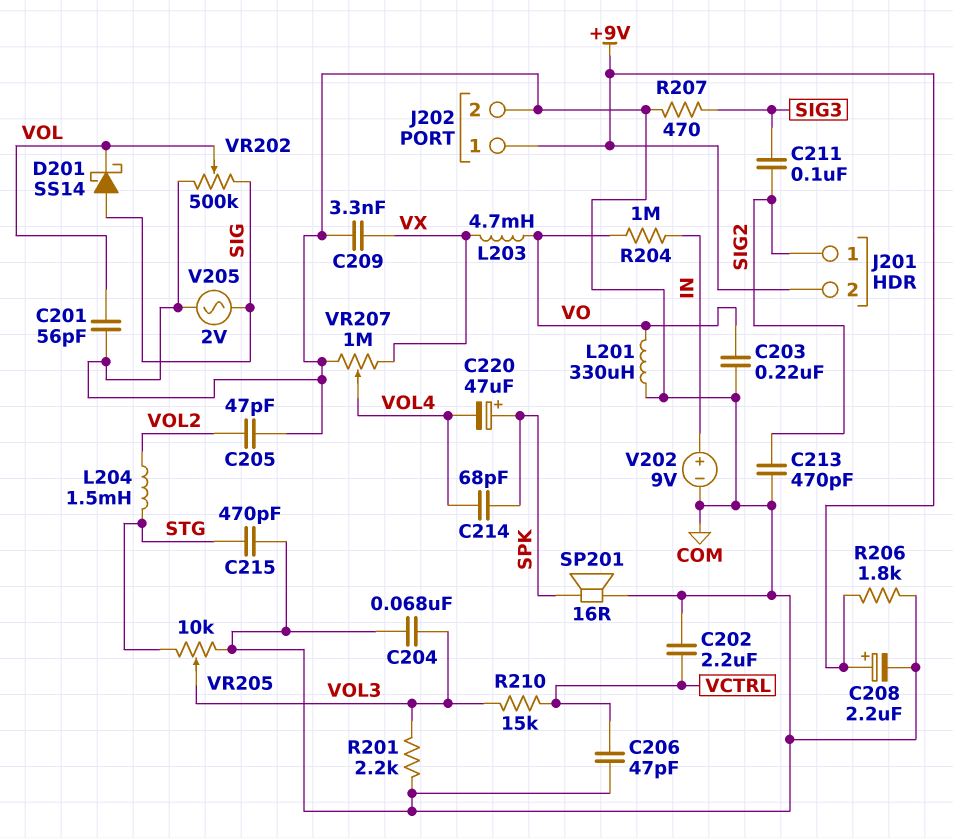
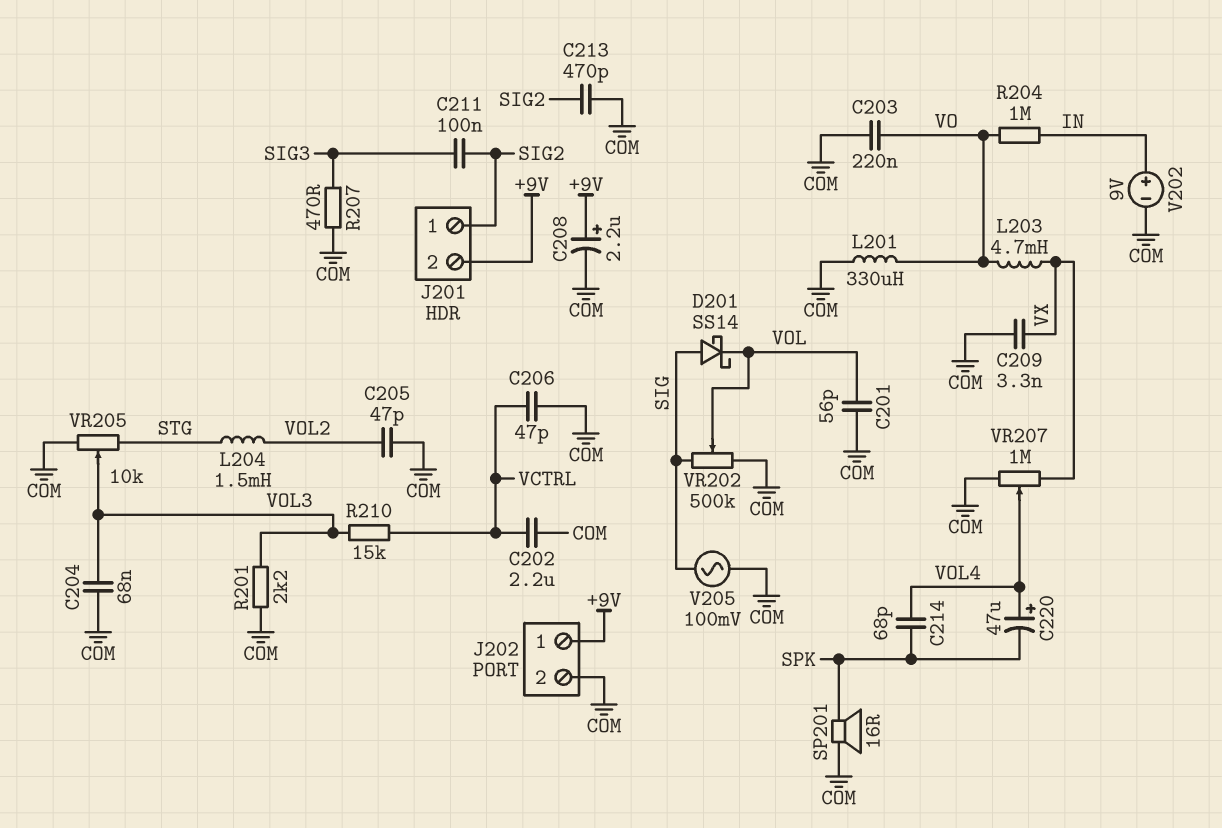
C215: 470pF (COM, STG) -> none
C220: 47uF (plus SPK, minus VOL4) -> 47uF (plus VOL4, minus SPK)
R206: 1.8k (+9V, COM) -> none
V205: AC 2V (COM, SIG) -> AC 100mV (COM, SIG)

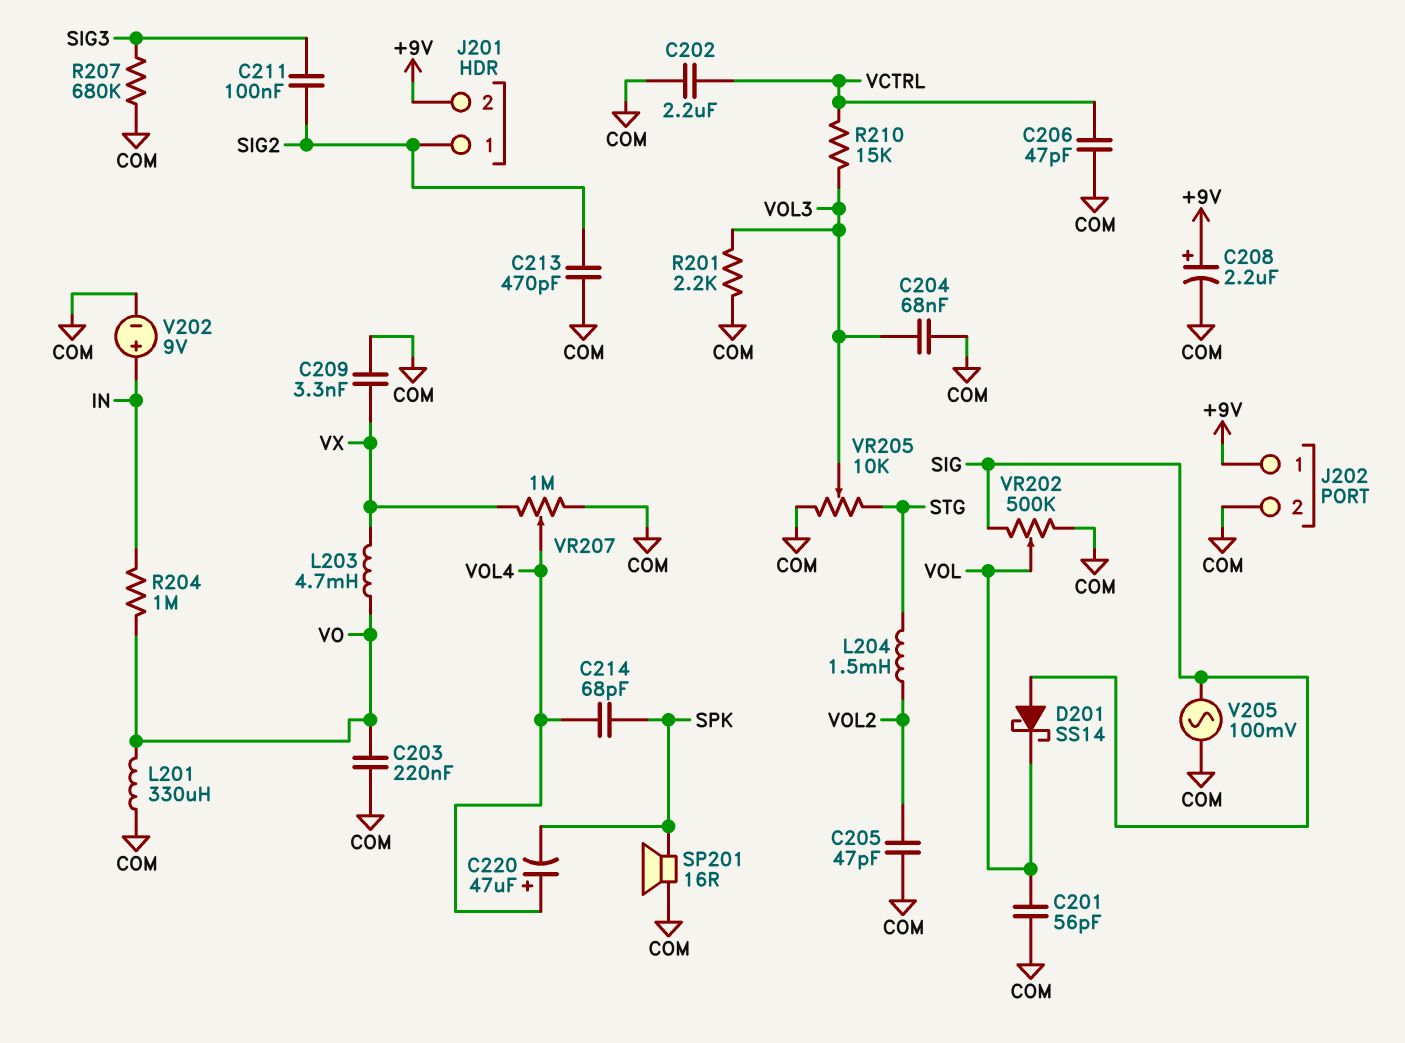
R207: 470 (COM, SIG3) -> 680k (COM, SIG3)

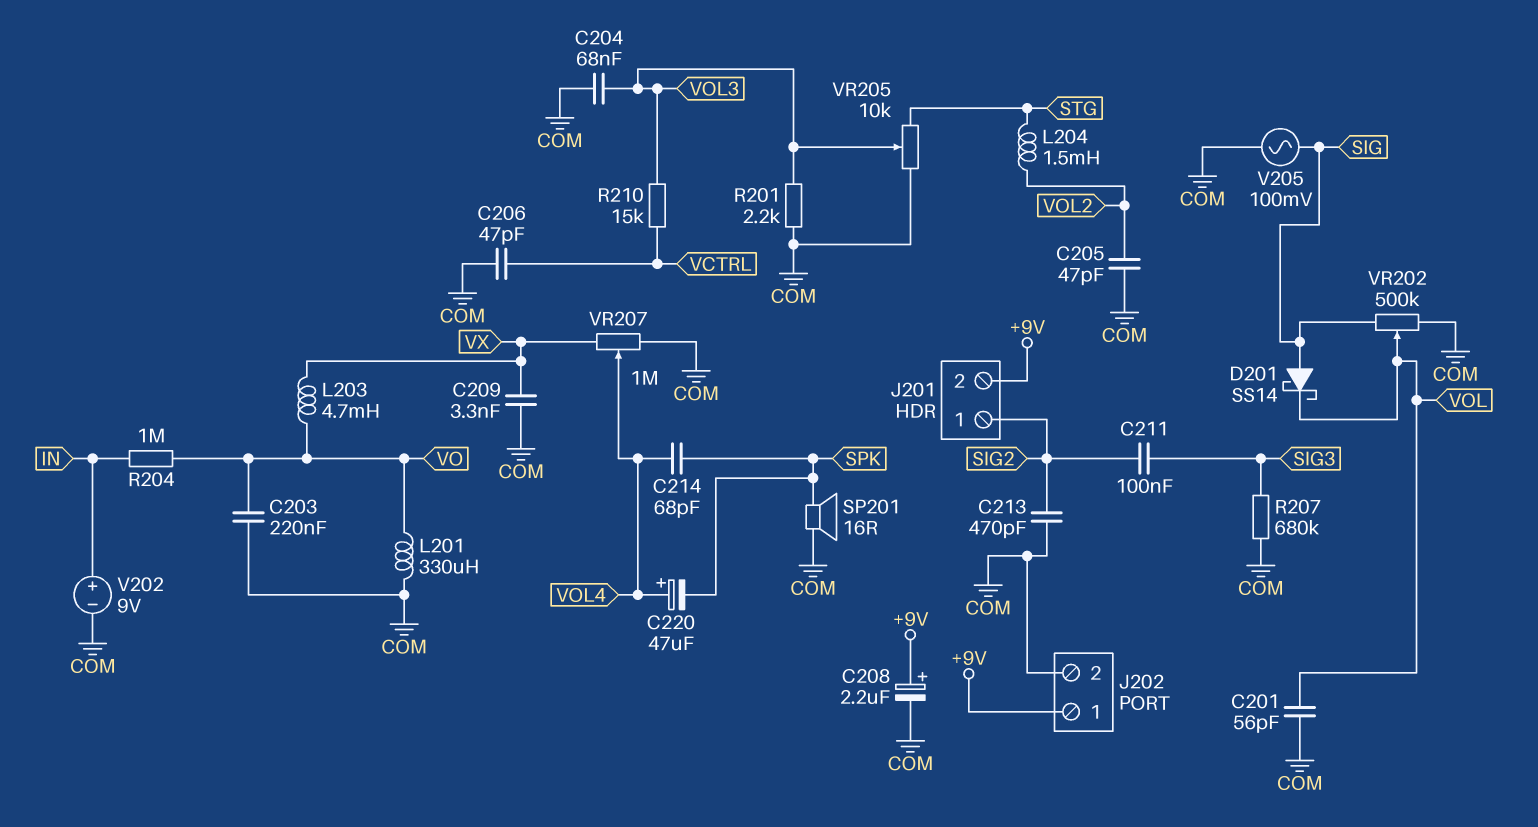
C202: 2.2uF (COM, VCTRL) -> none

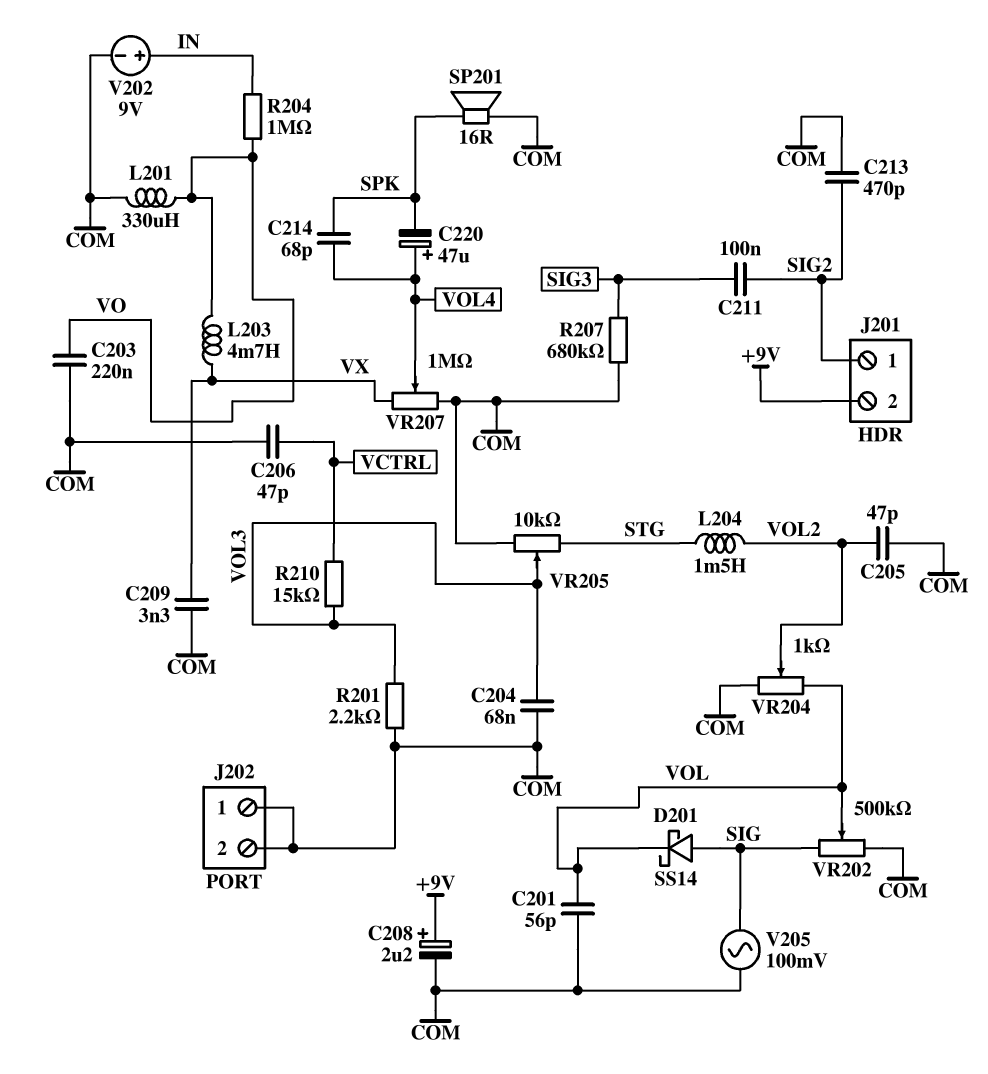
J202 pin 1: +9V -> COM
VR204: none -> 1k (COM, VOL, wiper VOL2)

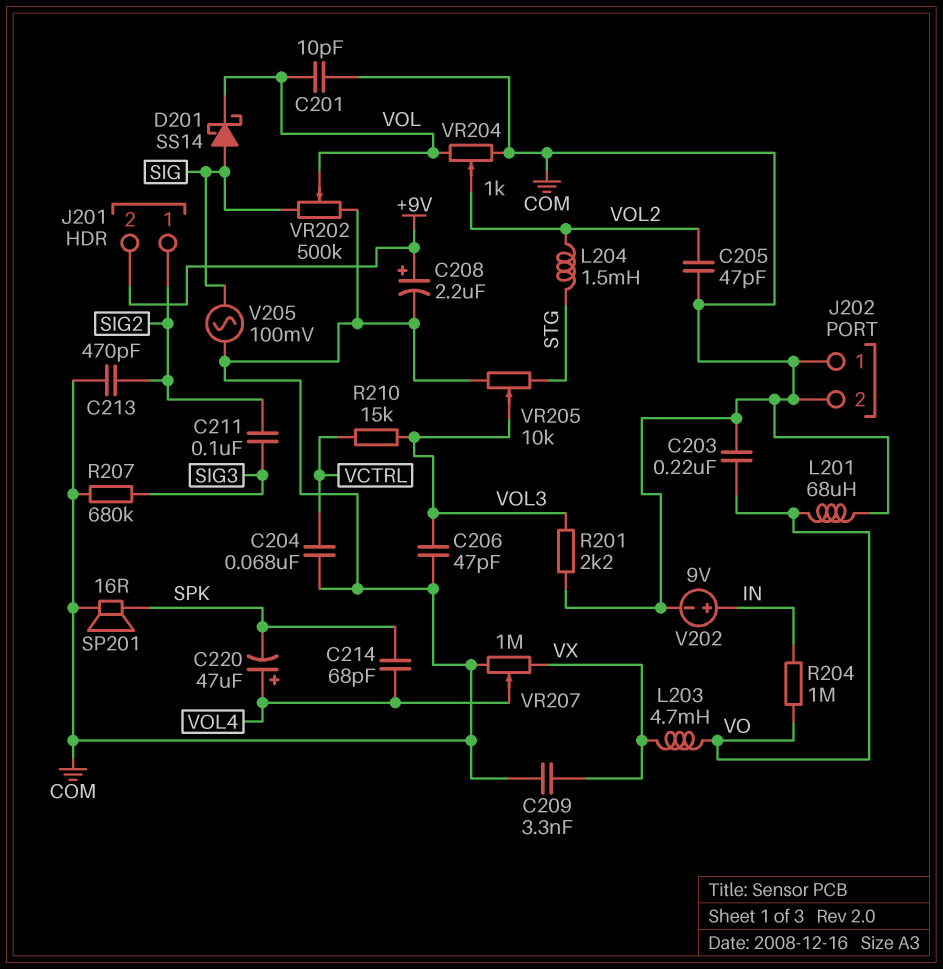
C201: 56pF (COM, VOL) -> 10pF (COM, VOL)
C204: 68nF (COM, VOL3) -> 68nF (COM, VCTRL)
C206: 47pF (COM, VCTRL) -> 47pF (COM, VOL3)
L201: 330uH (COM, VO) -> 68uH (COM, VO)

